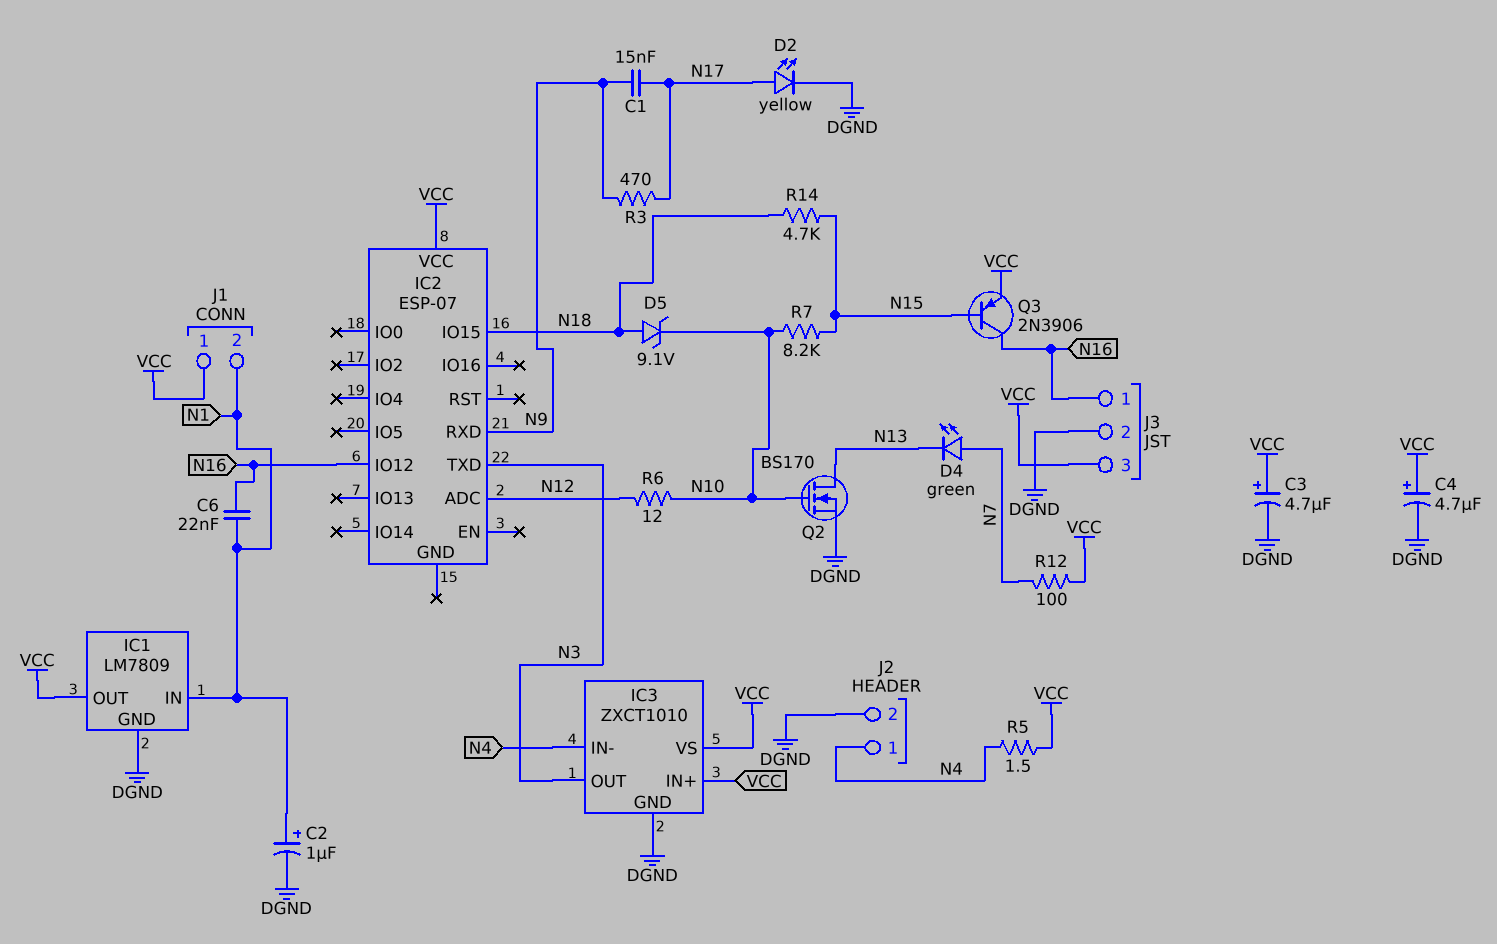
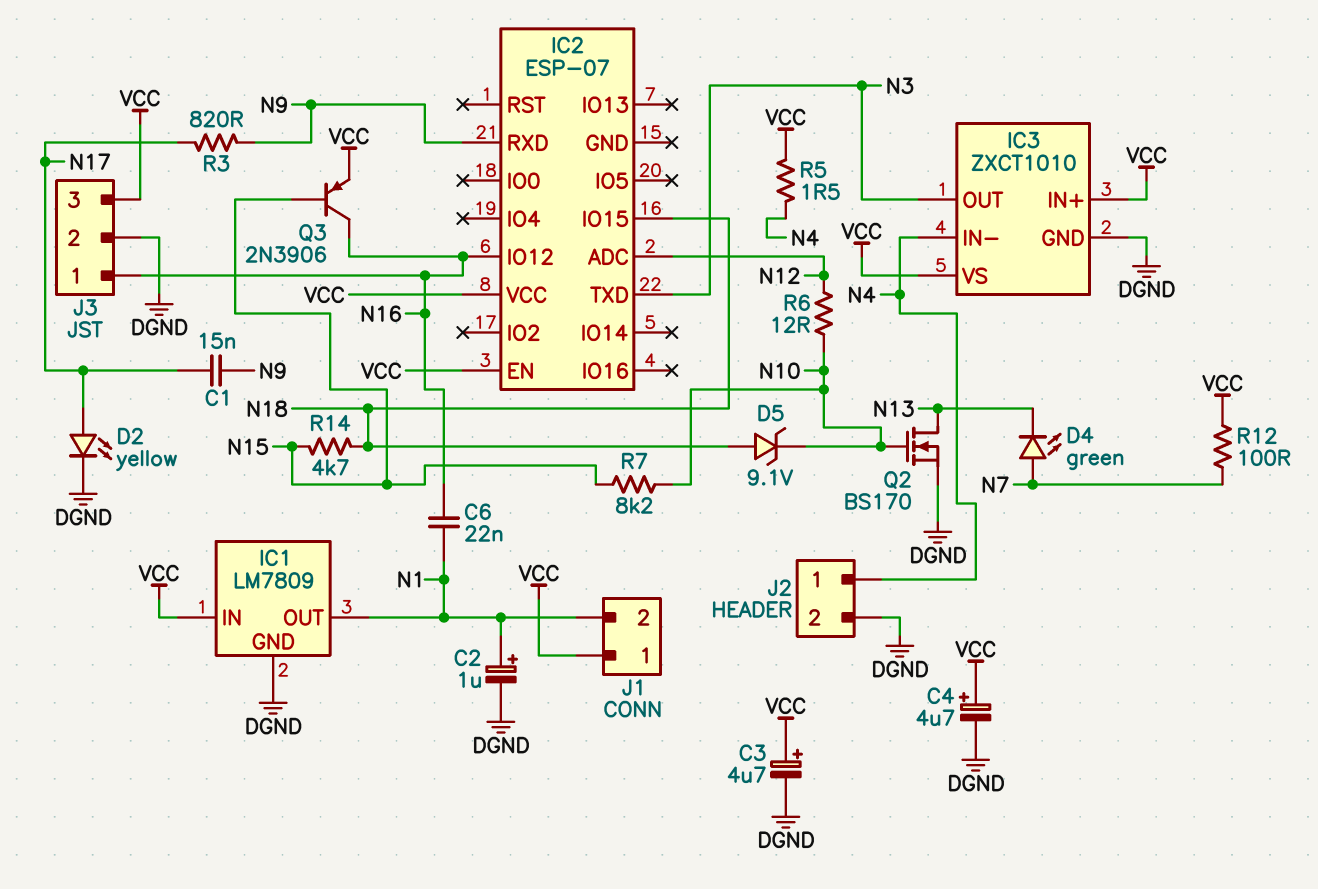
IC1 pin IN: N1 -> VCC
IC1 pin OUT: VCC -> N1
IC2 pin EN: none -> VCC
R3: 470 (N9, N17) -> 820 (N9, N17)

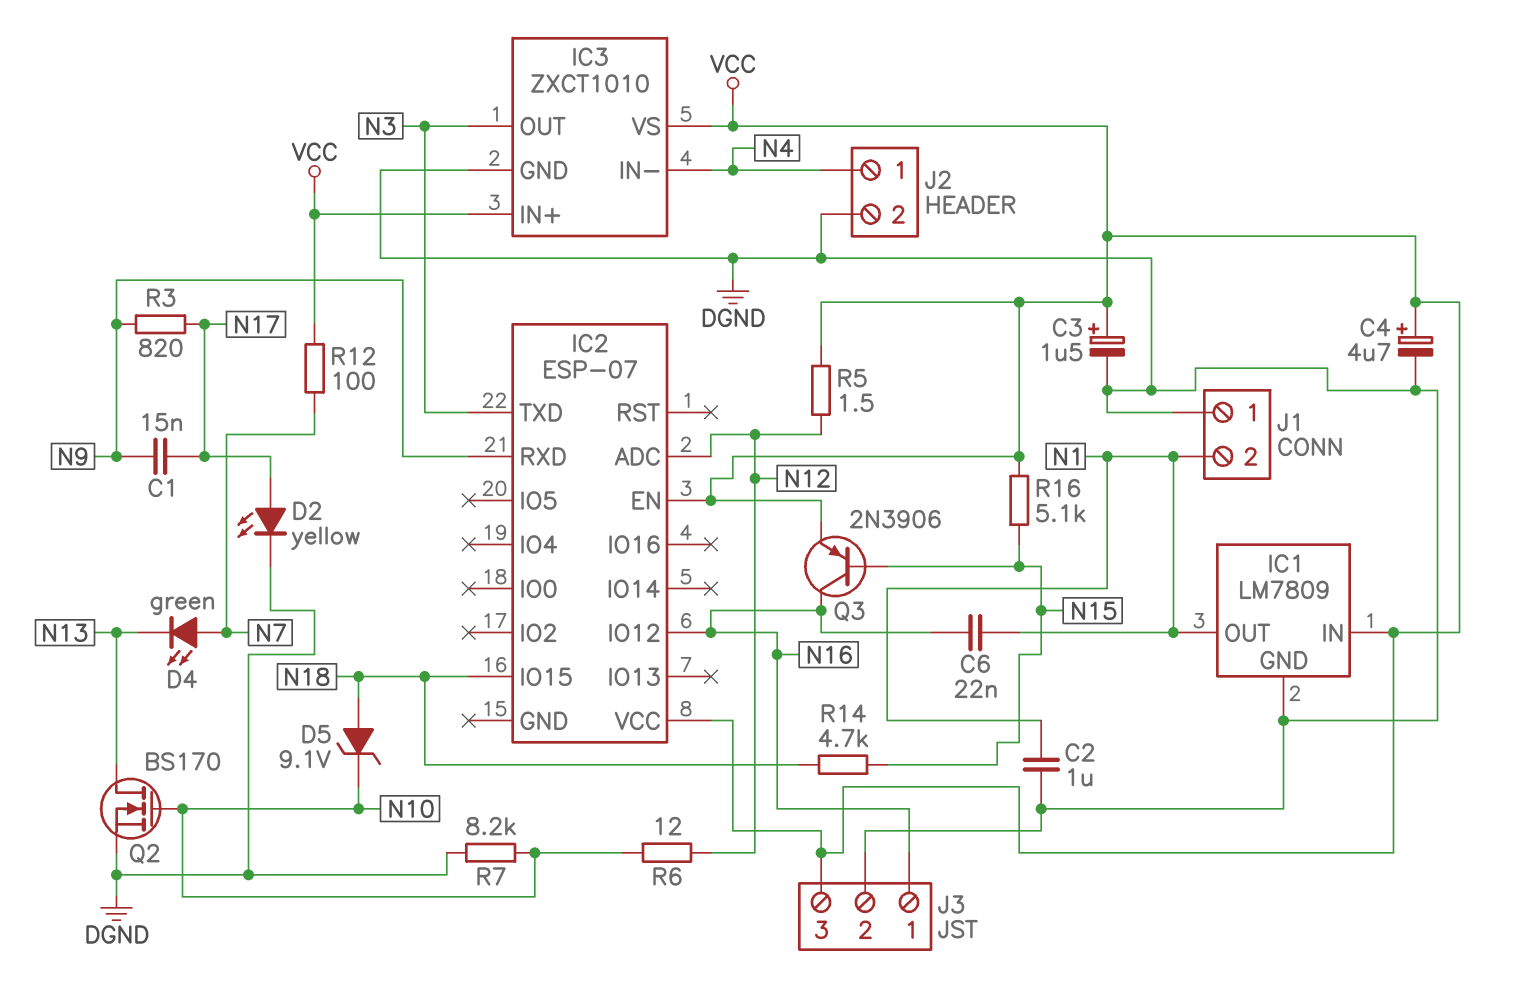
C2: 1uF (plus N1, minus DGND) -> 1uF (DGND, N1)
C3: 4.7uF (plus VCC, minus DGND) -> 1.5uF (plus VCC, minus DGND)
J1 pin 1: VCC -> DGND
R5: 1.5 (N4, VCC) -> 1.5 (N12, VCC)
R7: 8.2k (N10, N15) -> 8.2k (DGND, N10)
R16: none -> 5.1k (N15, VCC)

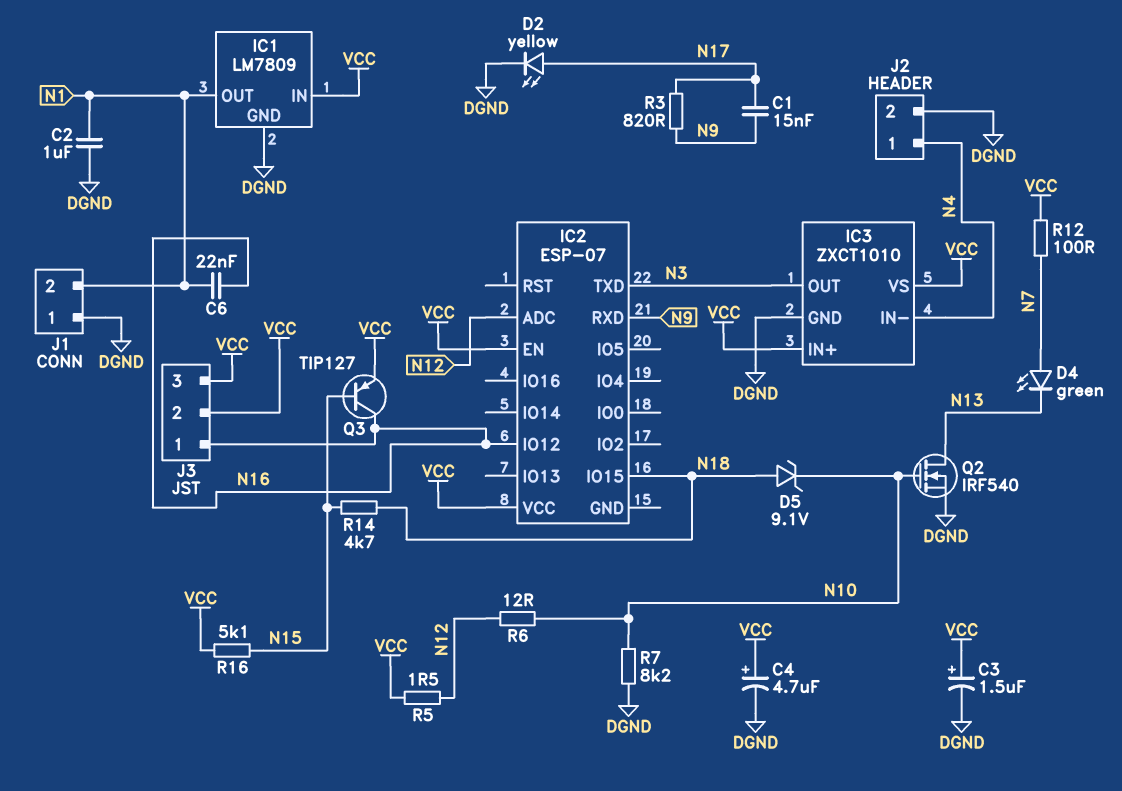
J3 pin 2: DGND -> VCC
Q2: NMOS BS170 (G N10, D N13, S DGND) -> NMOS IRF540 (G N10, D N13, S DGND)
Q3: PNP 2N3906 (B N15, C N16, E VCC) -> PNP TIP127 (B N15, C N16, E VCC)

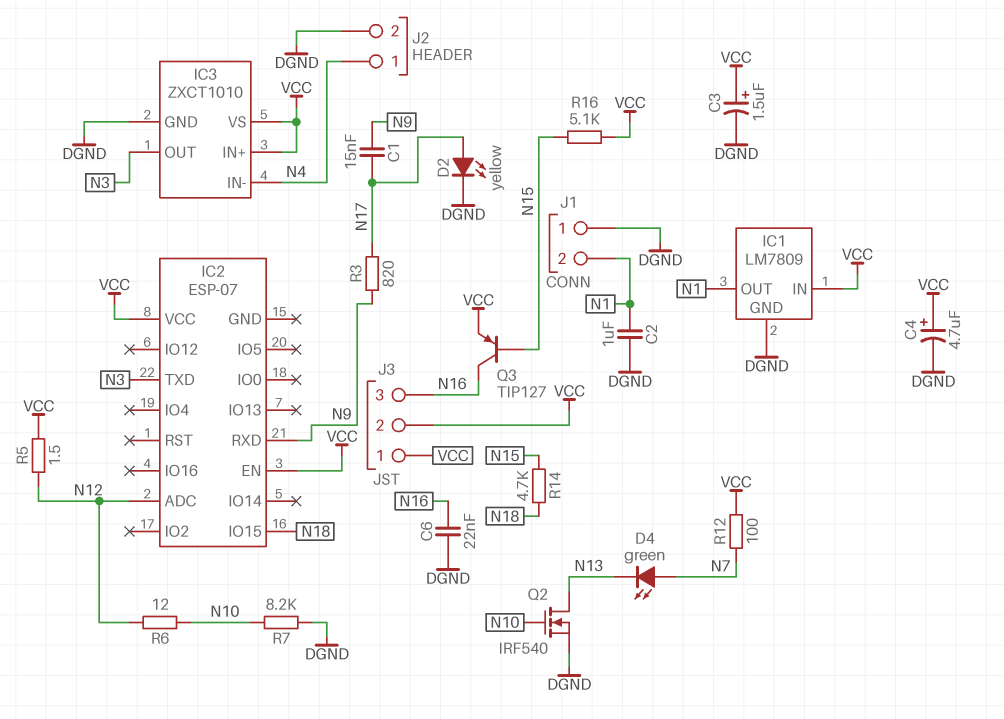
C6: 22nF (N1, N16) -> 22nF (DGND, N16)
D5: zener 9.1V (A N18, K N10) -> none
IC2 pin IO12: N16 -> none
J3 pin 1: N16 -> VCC
J3 pin 3: VCC -> N16

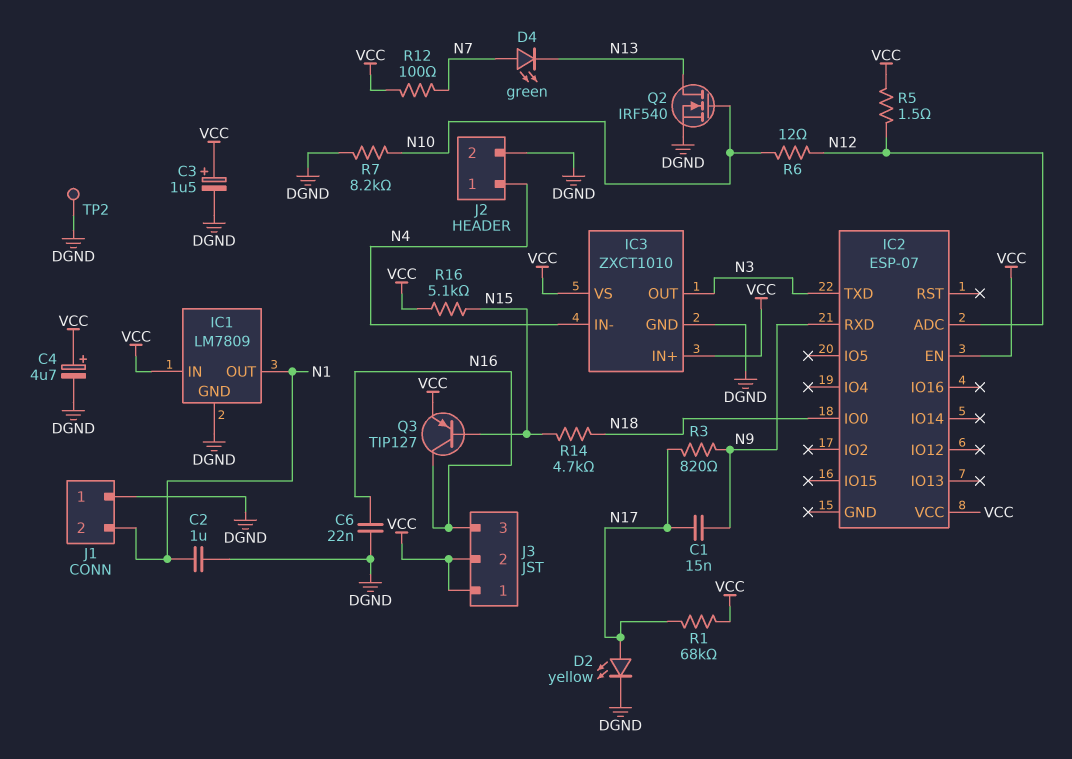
IC2 pin IO0: none -> N18
IC2 pin IO15: N18 -> none
R1: none -> 68k (N17, VCC)
TP2: none -> test point (DGND)

